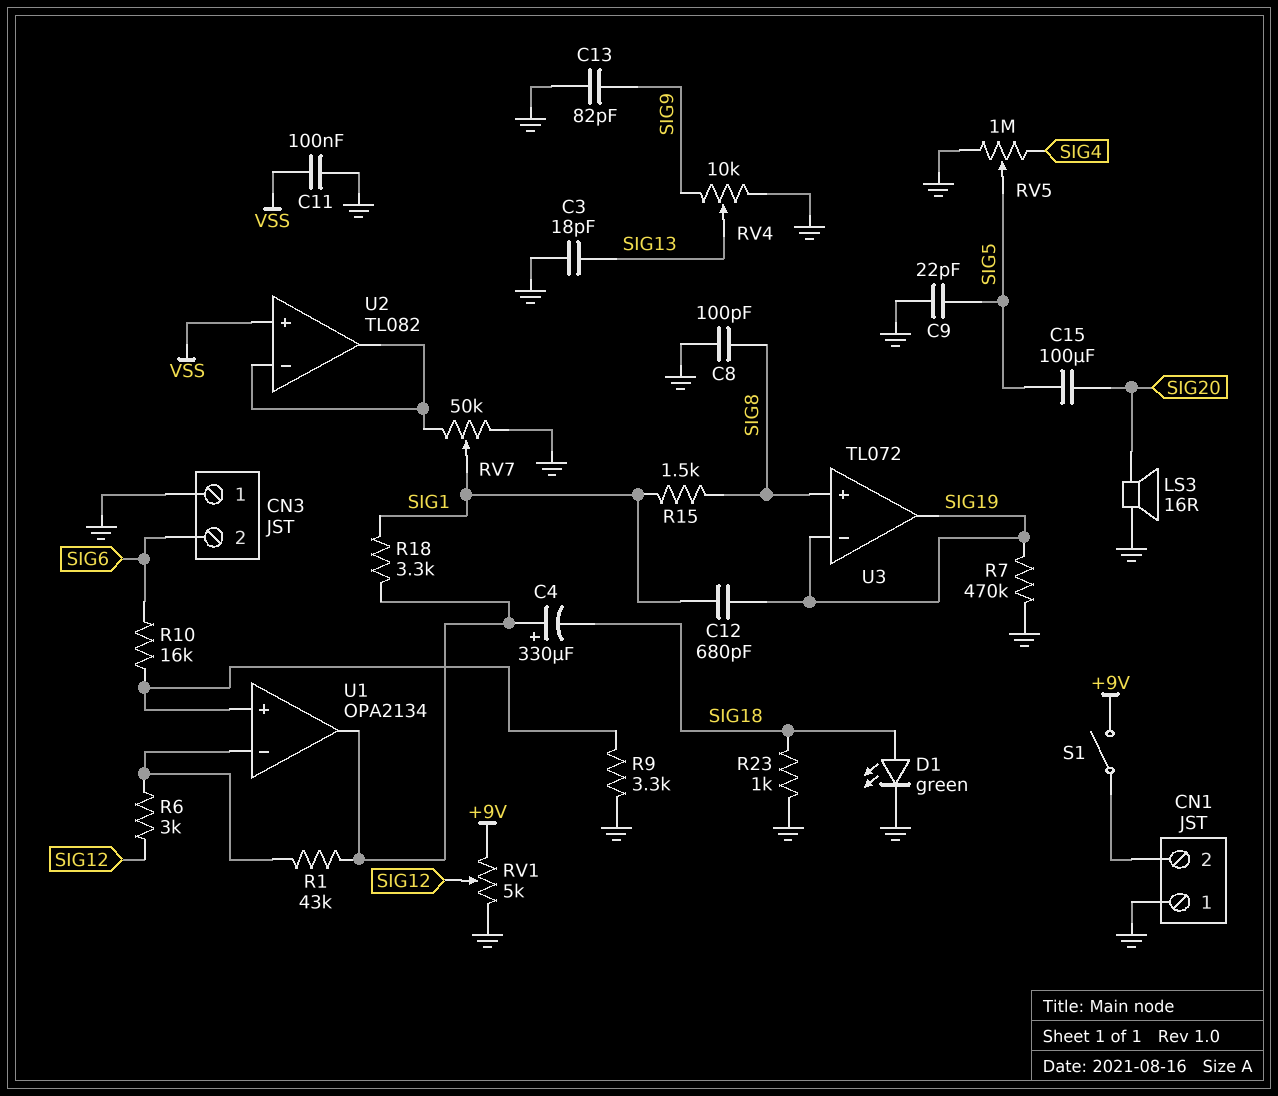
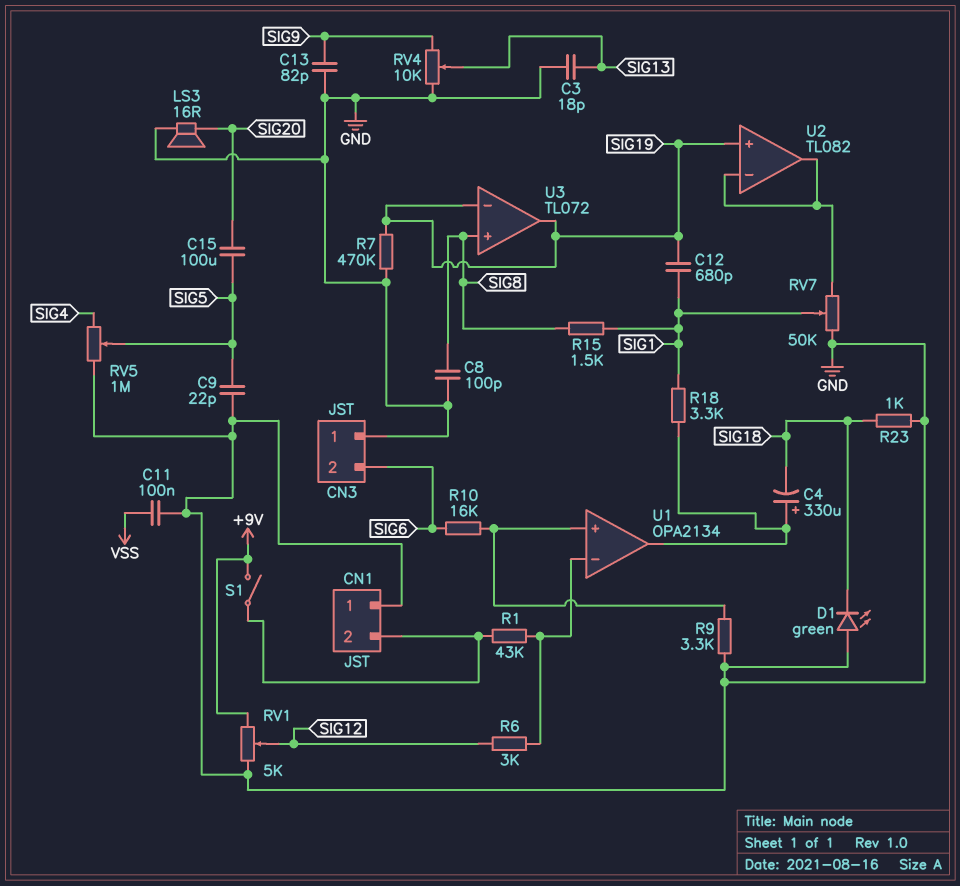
D1: LED green (A SIG18, K GND) -> LED green (A GND, K SIG18)
R1: 43k (U1/in-, U1/out) -> 43k (CN1/2, U1/in-)
U2 pin in+: VSS -> SIG19

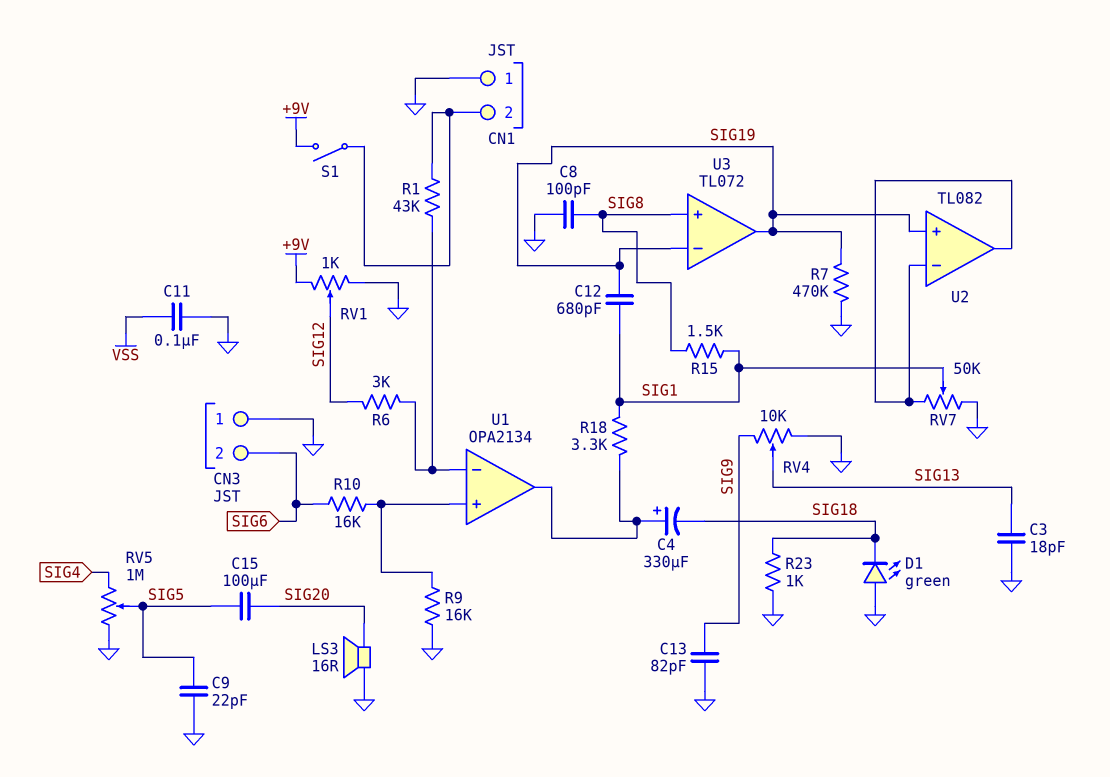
R9: 3.3k (GND, U1/in+) -> 16k (GND, U1/in+)
RV1: 5k (+9V, GND, wiper SIG12) -> 1k (+9V, GND, wiper SIG12)

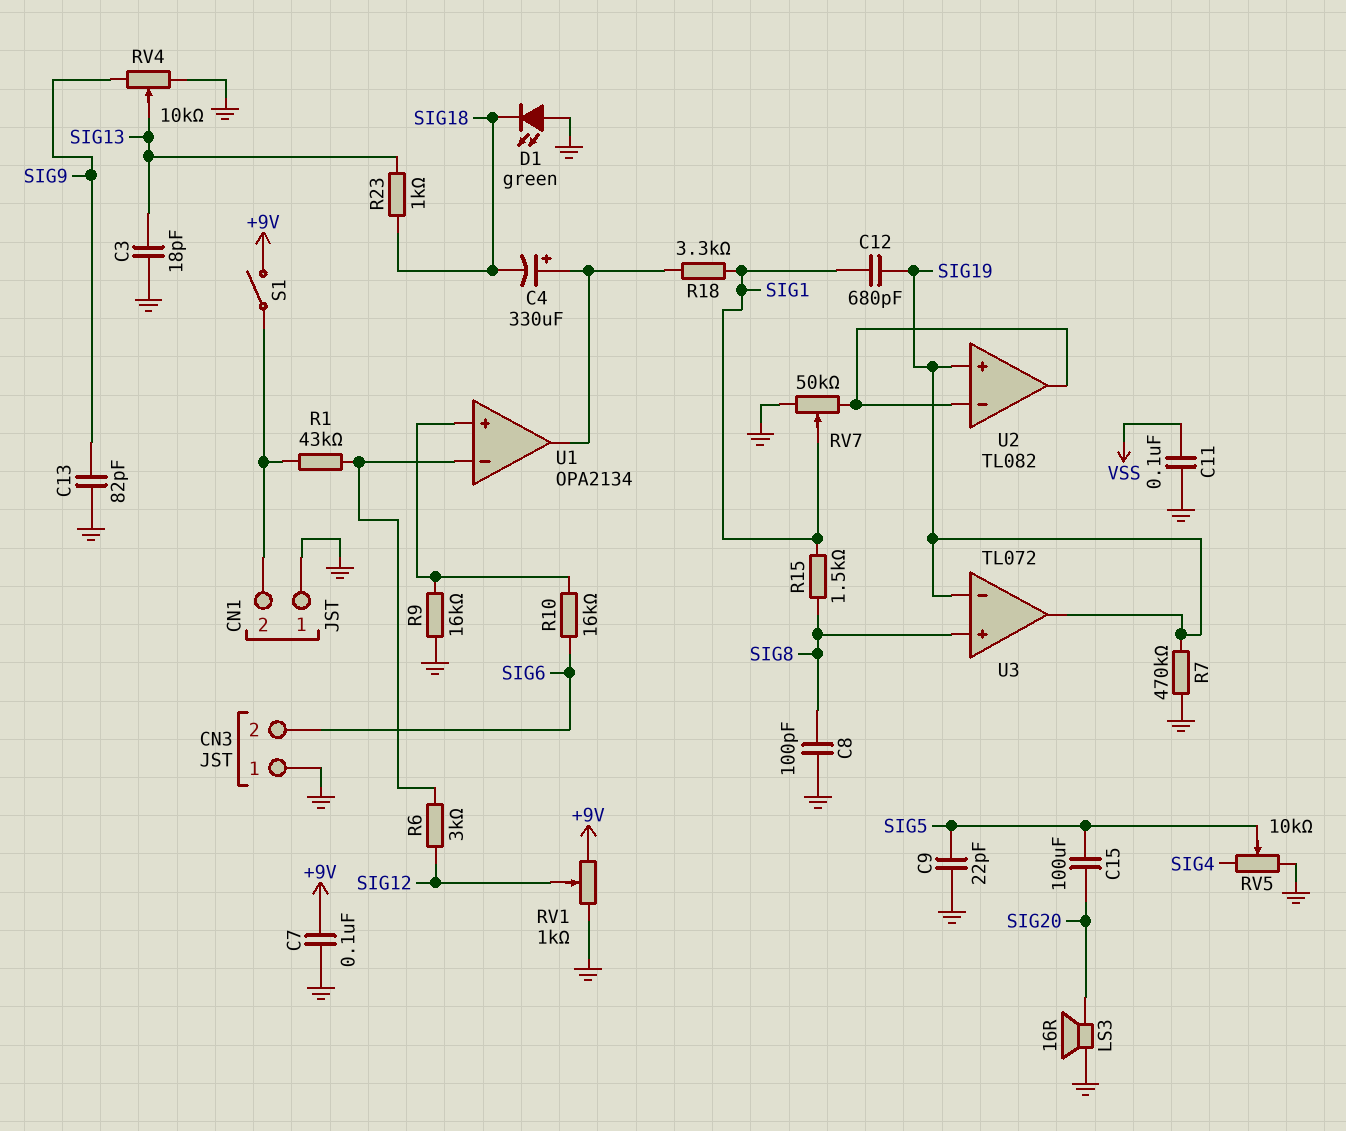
C7: none -> 100nF (+9V, GND)
R23: 1k (GND, SIG18) -> 1k (SIG13, SIG18)
RV5: 1M (GND, SIG4, wiper SIG5) -> 10k (GND, SIG4, wiper SIG5)

